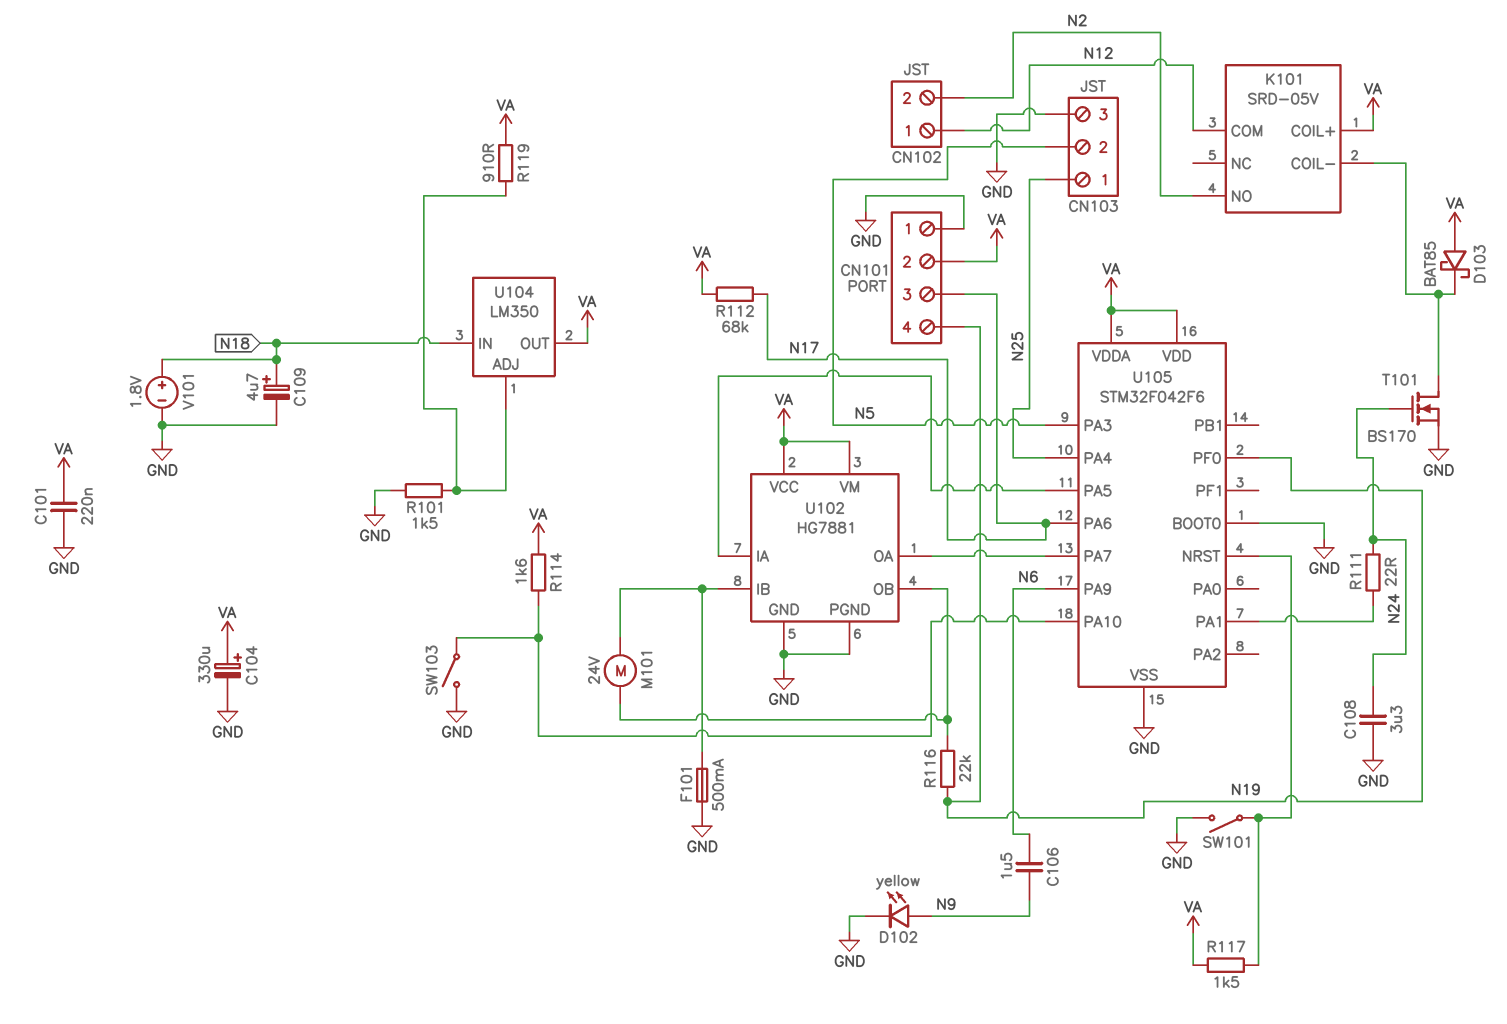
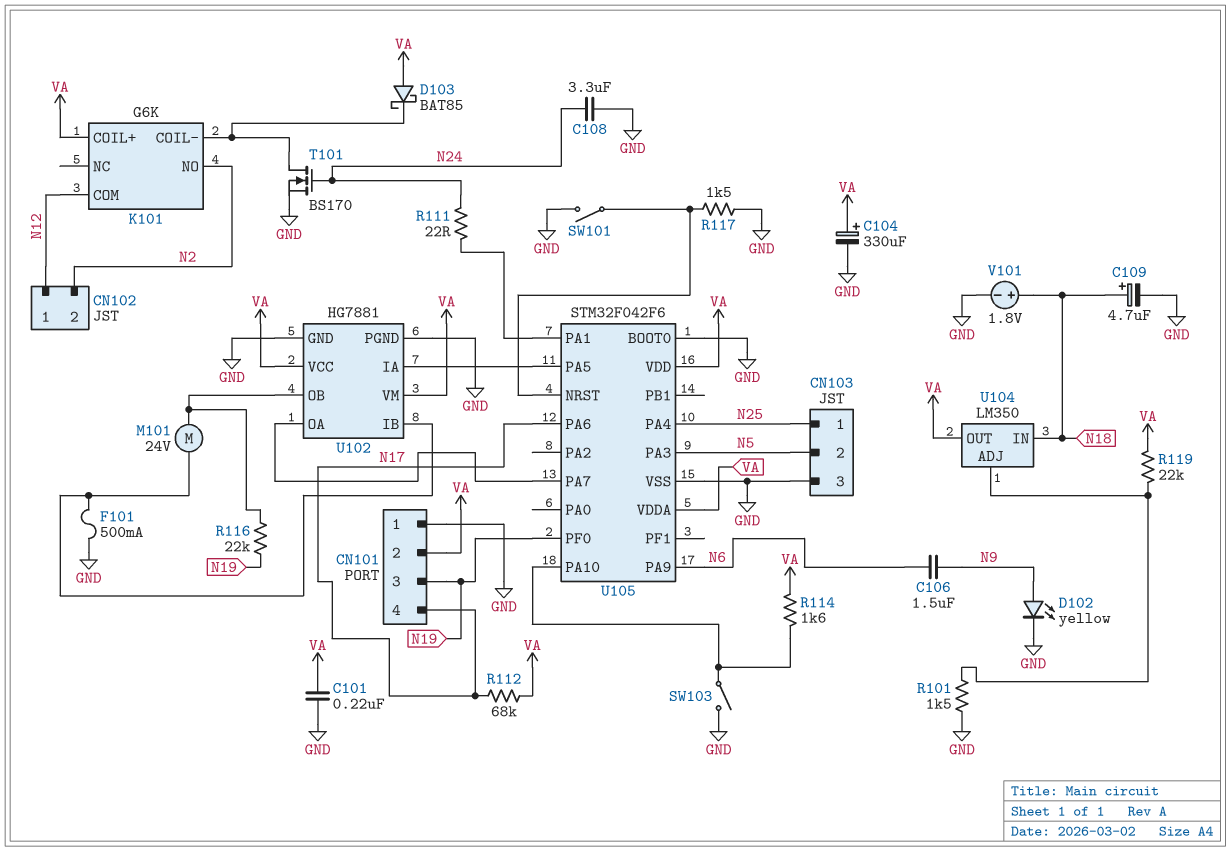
CN101 pin 3: N17 -> N19
CN101 pin 4: N19 -> N17
K101: SRD-05V -> G6K
R117: 1.5k (U105/NRST, VA) -> 1.5k (GND, U105/NRST)
R119: 910 (U104/ADJ, VA) -> 22k (U104/ADJ, VA)

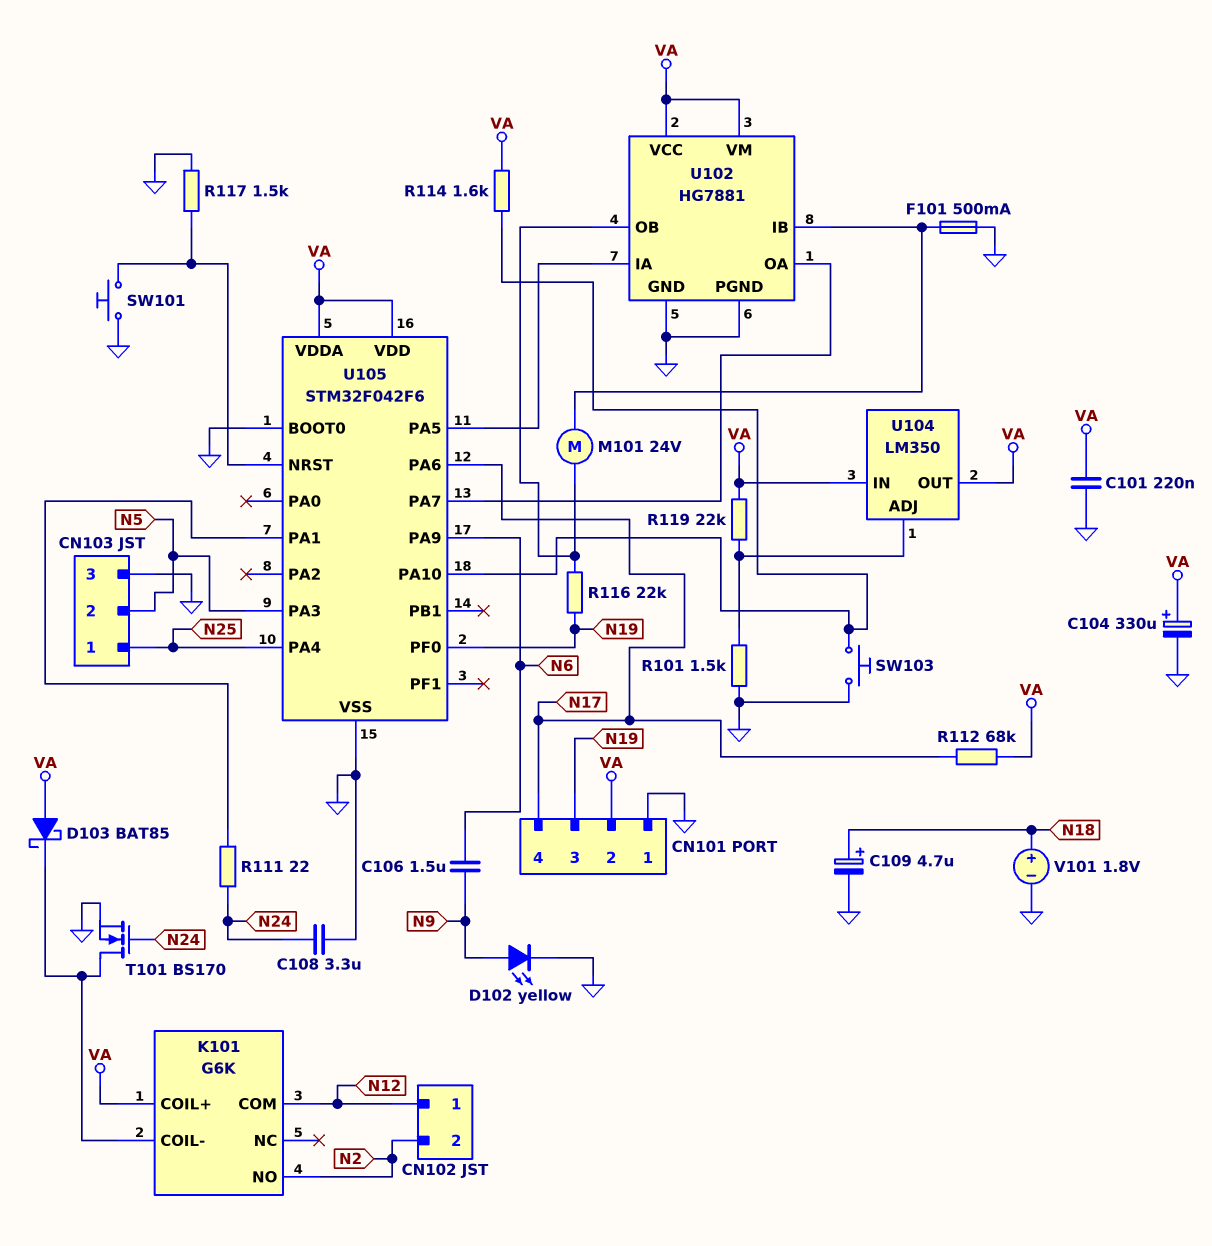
SW101: switch (GND, U105/NRST) -> button (GND, U105/NRST)
SW103: switch (GND, U105/PA10) -> button (GND, U105/PA10)
U104 pin IN: N18 -> VA

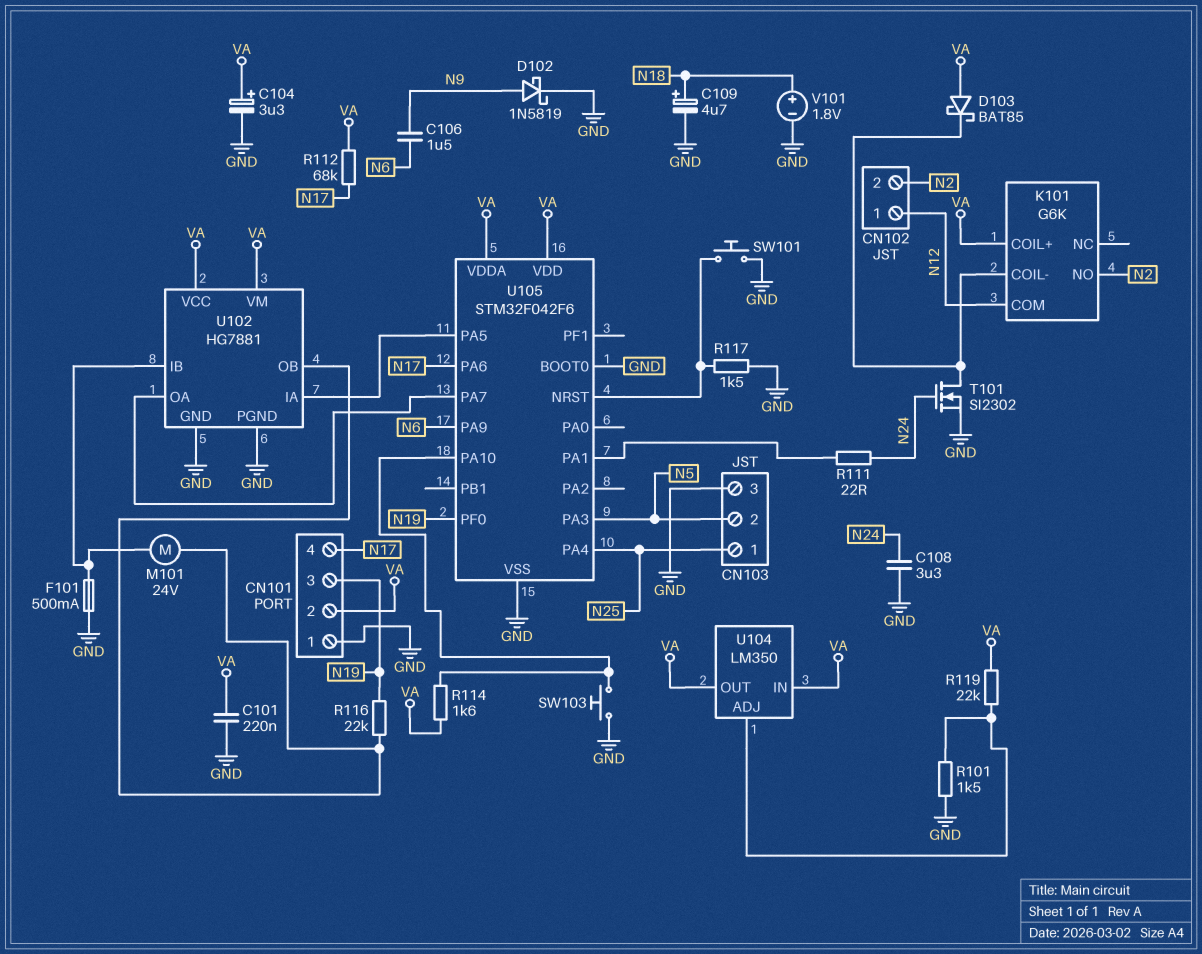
C104: 330uF (plus VA, minus GND) -> 3.3uF (plus VA, minus GND)
D102: LED yellow (A N9, K GND) -> schottky 1N5819 (A N9, K GND)
T101: NMOS BS170 (G N24, D K101/COIL-, S GND) -> NMOS SI2302 (G N24, D K101/COIL-, S GND)

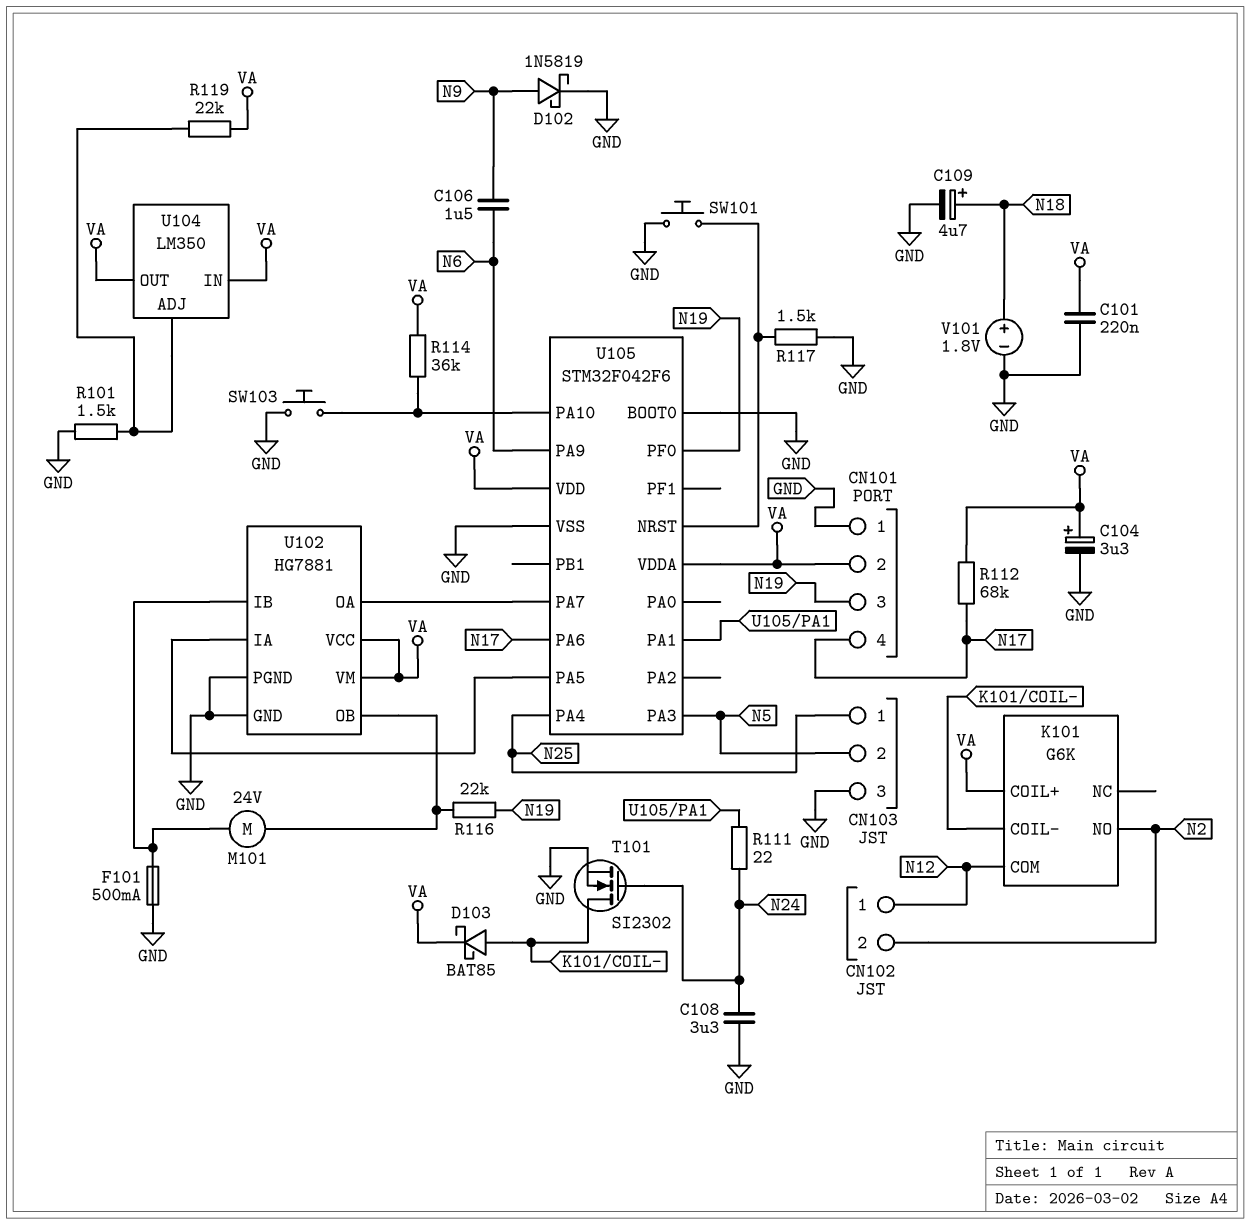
D103: schottky BAT85 (A VA, K K101/COIL-) -> schottky BAT85 (A K101/COIL-, K VA)
R114: 1.6k (U105/PA10, VA) -> 36k (U105/PA10, VA)

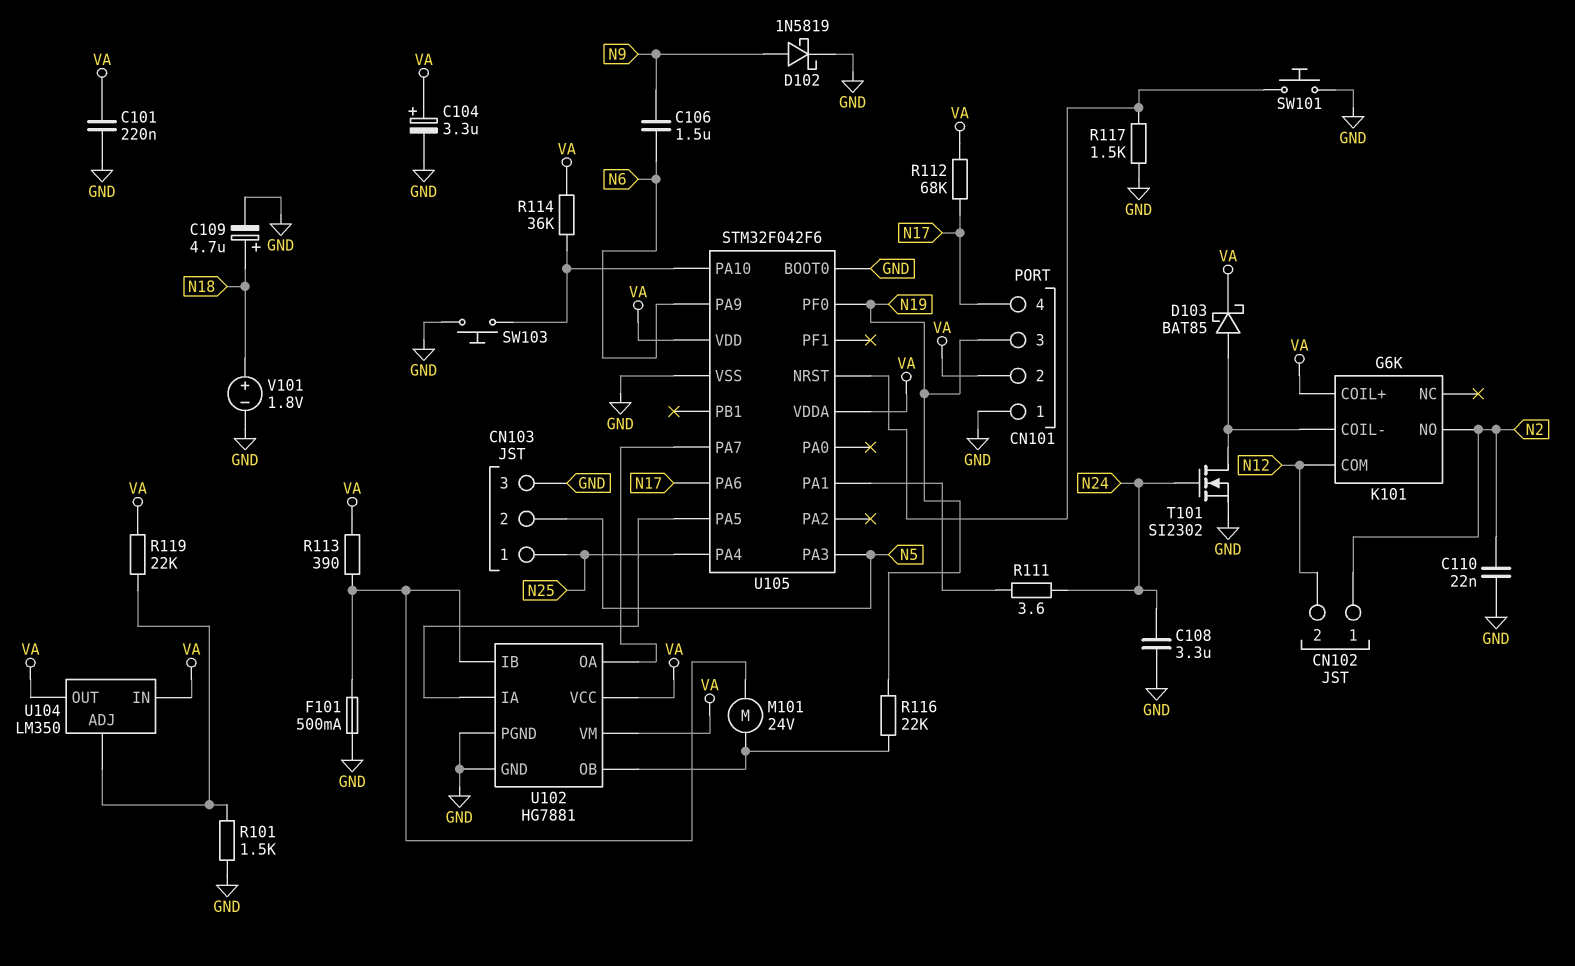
C110: none -> 22nF (GND, N2)
CN102 pin 1: N12 -> N2
CN102 pin 2: N2 -> N12
R111: 22 (N24, U105/PA1) -> 3.6 (N24, U105/PA1)
R113: none -> 390 (U102/IB, VA)

